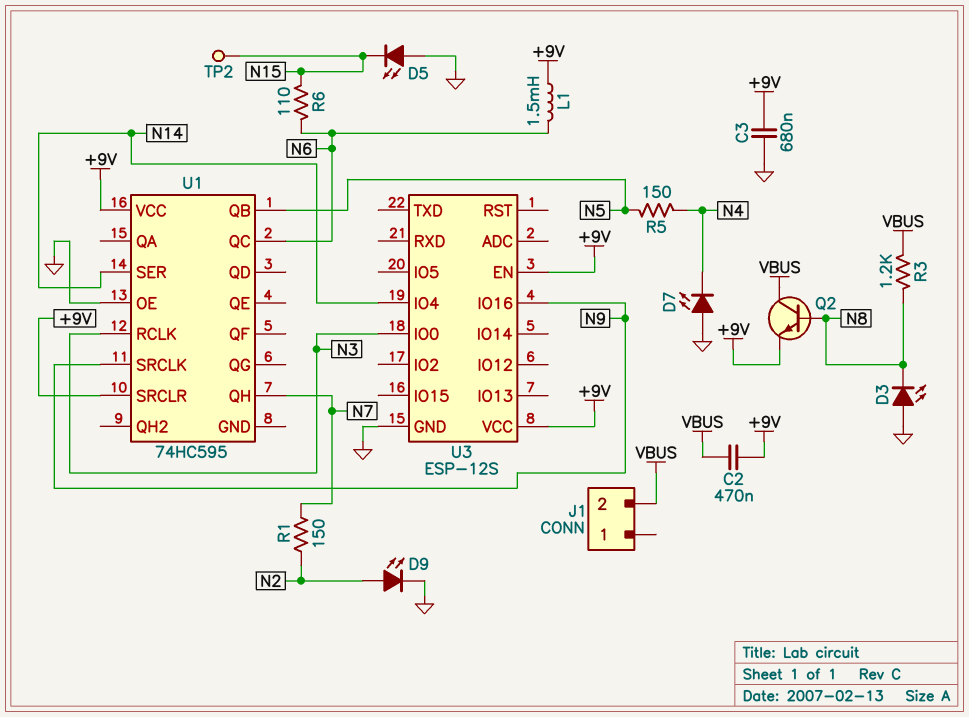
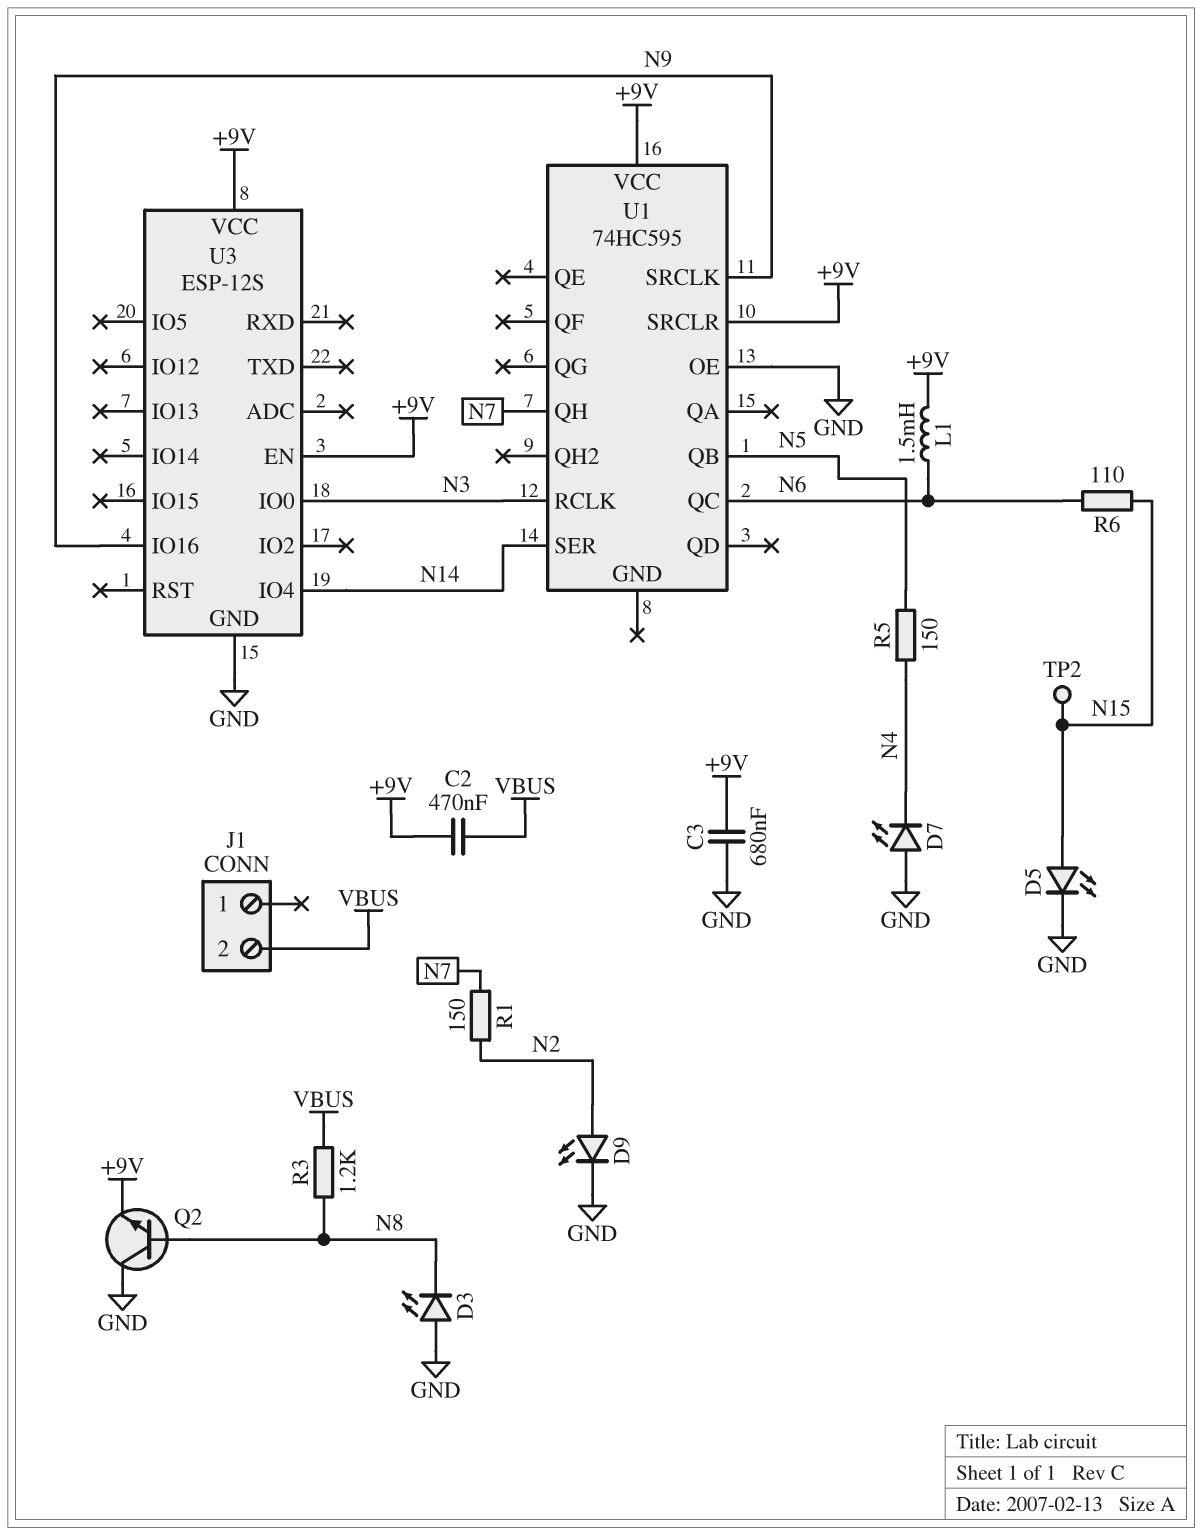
D5: LED (A GND, K N15) -> LED (A N15, K GND)
Q2: NPN (B N8, C VBUS, E +9V) -> NPN (B N8, C GND, E +9V)

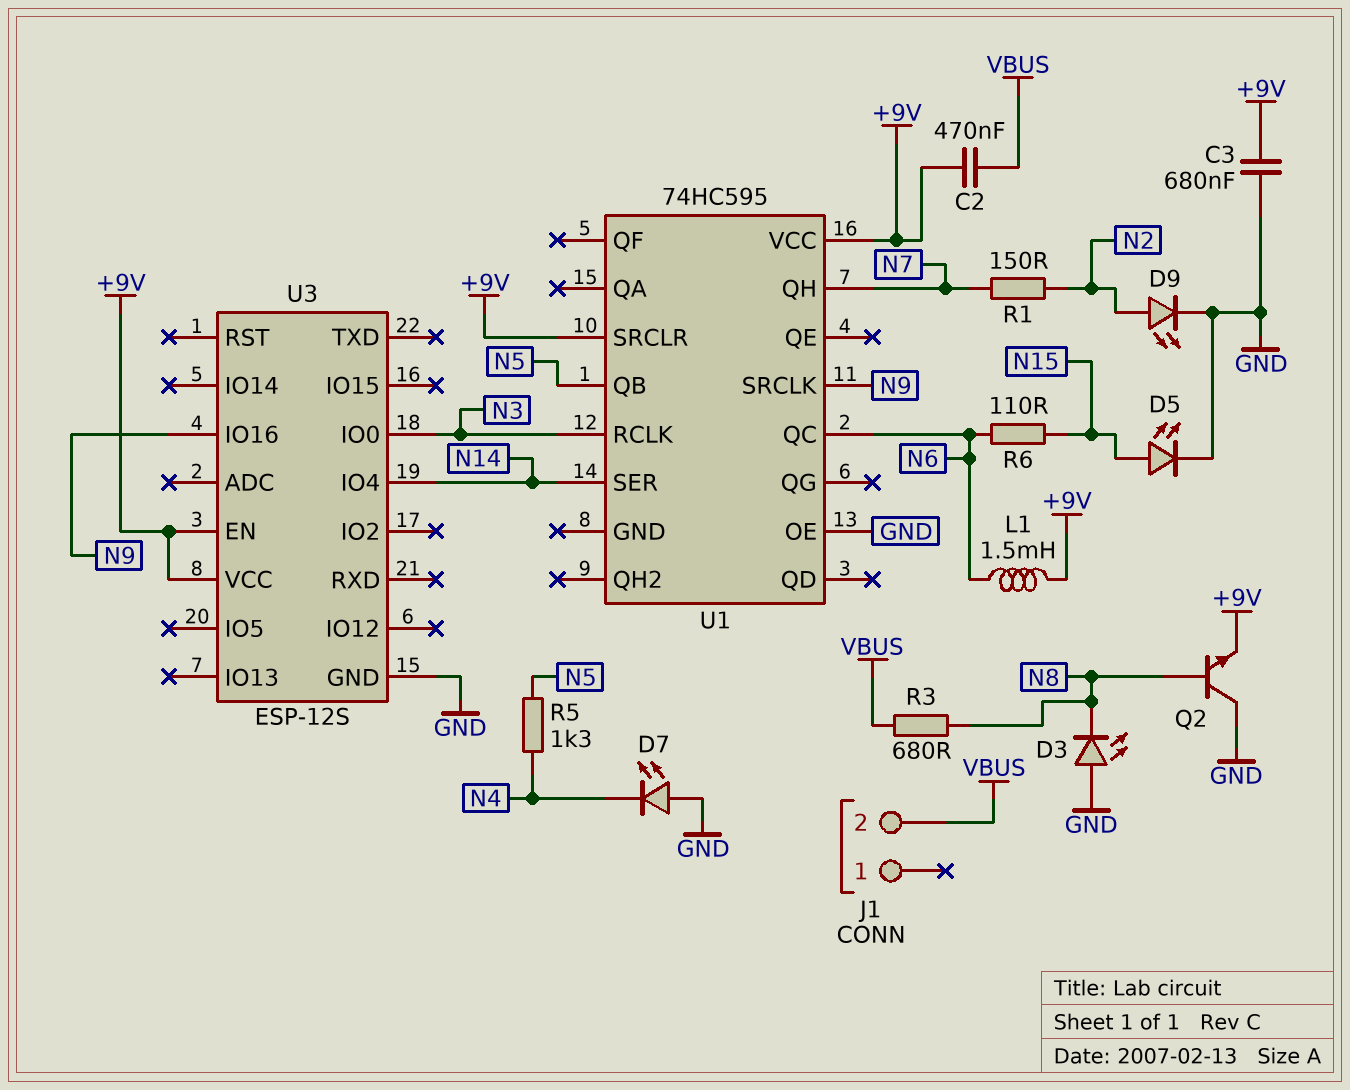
R3: 1.2k (N8, VBUS) -> 680 (N8, VBUS)
R5: 150 (N4, N5) -> 1.3k (N4, N5)
TP2: test point (N15) -> none

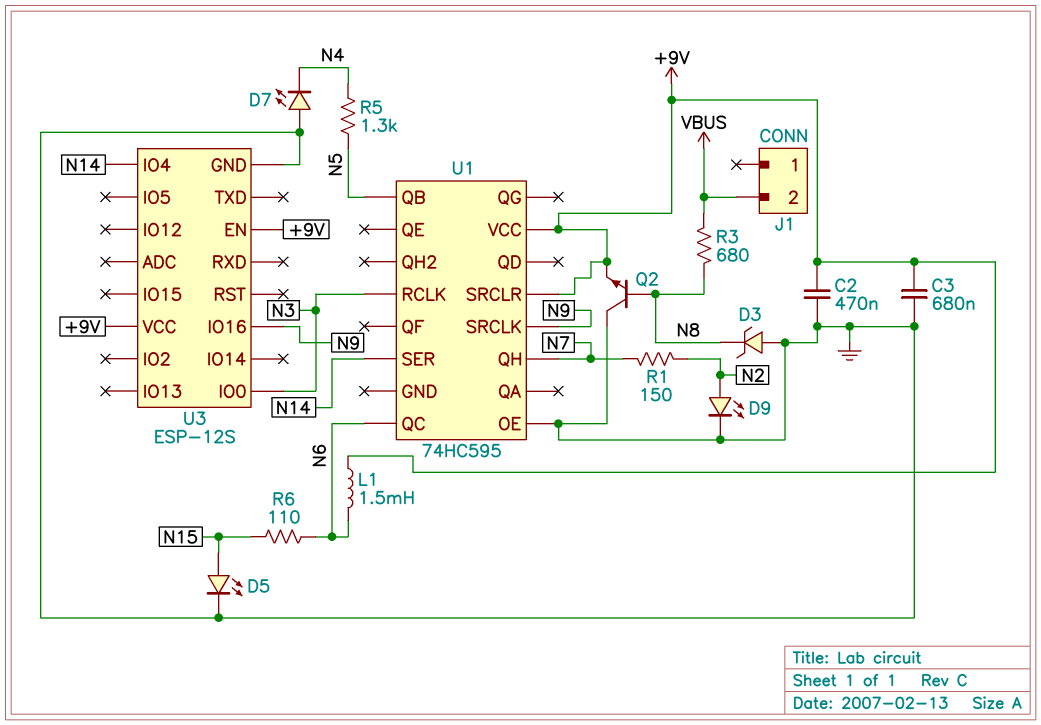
C2: 470nF (+9V, VBUS) -> 470nF (+9V, GND)
D3: LED (A GND, K N8) -> zener (A GND, K N8)

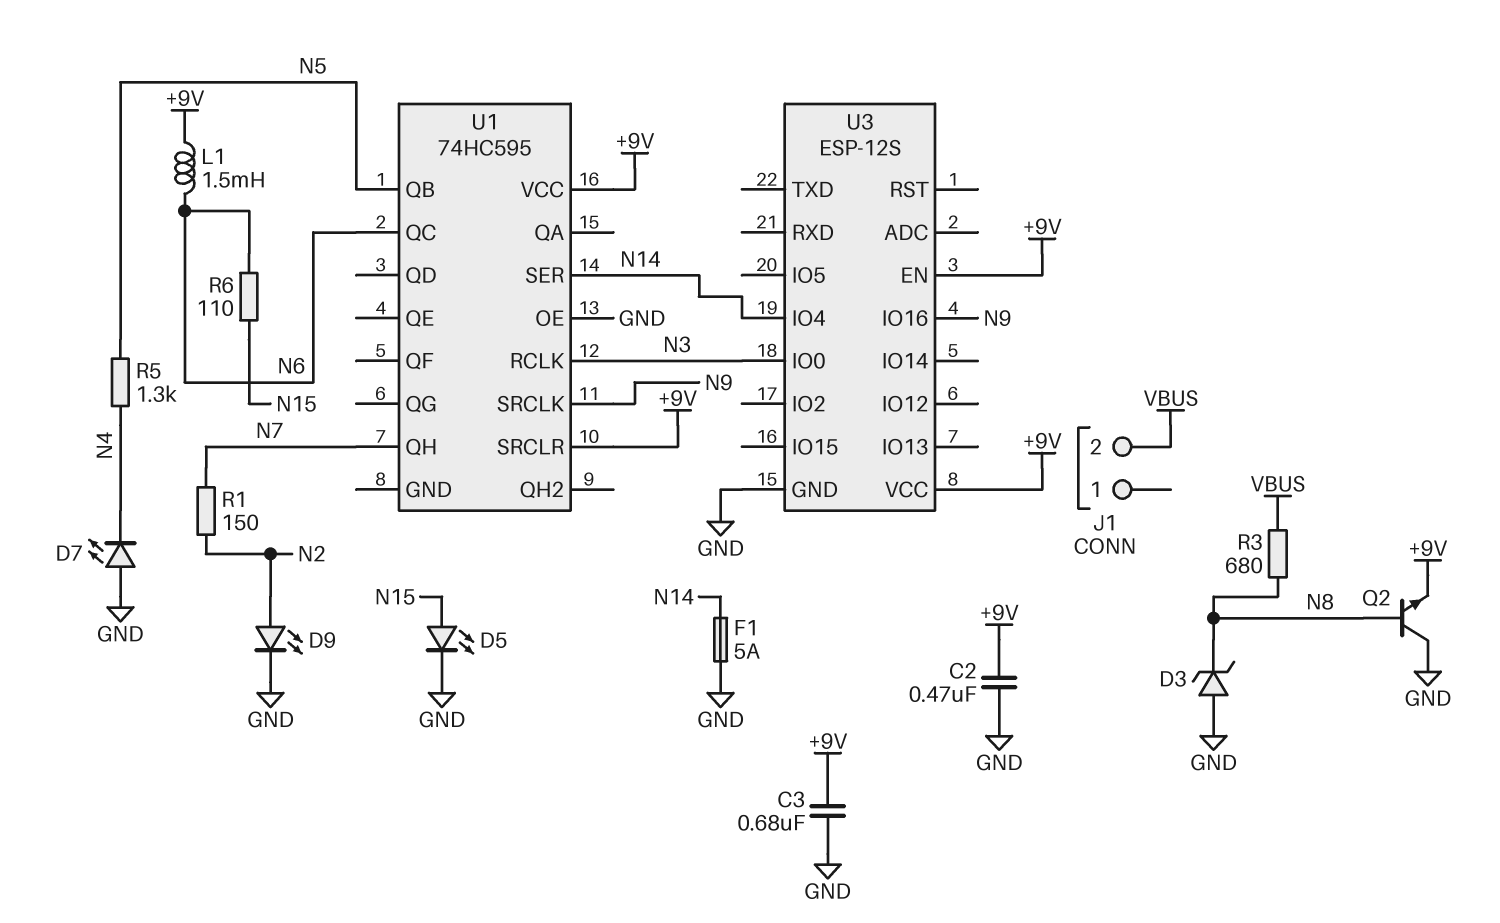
F1: none -> 5A (GND, N14)

